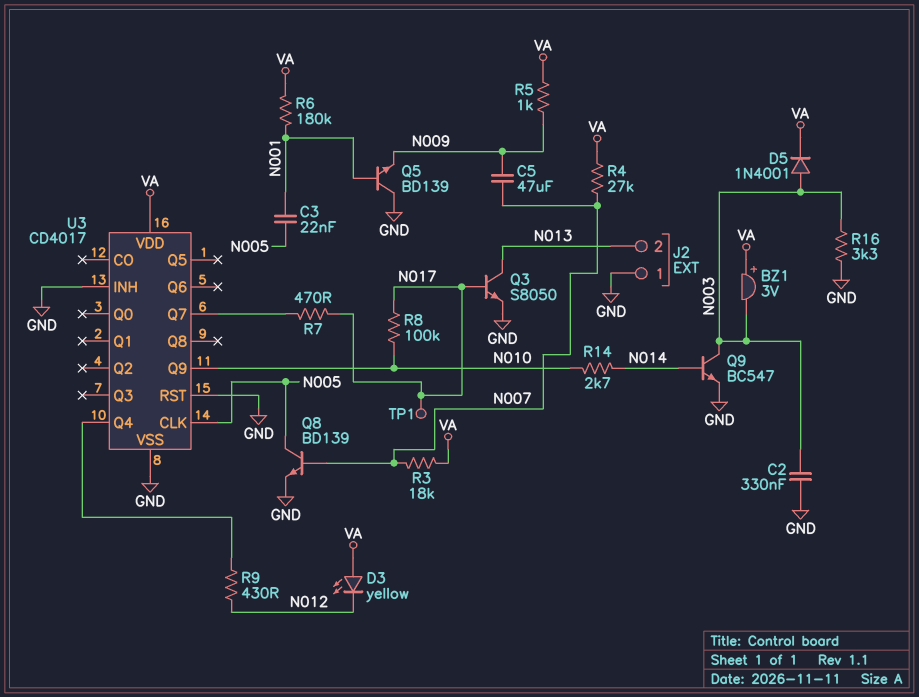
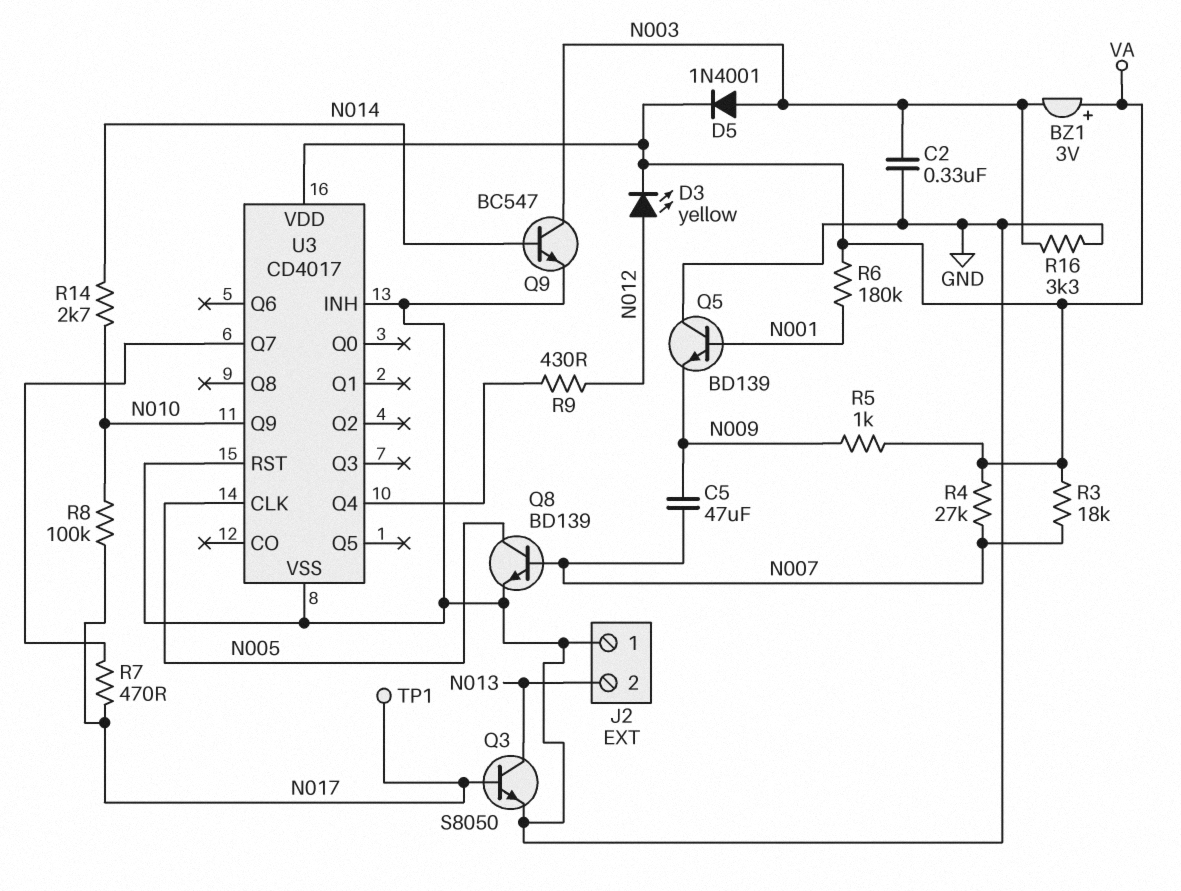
C3: 22nF (N001, N005) -> none
D3: LED yellow (A VA, K N012) -> LED yellow (A N012, K VA)

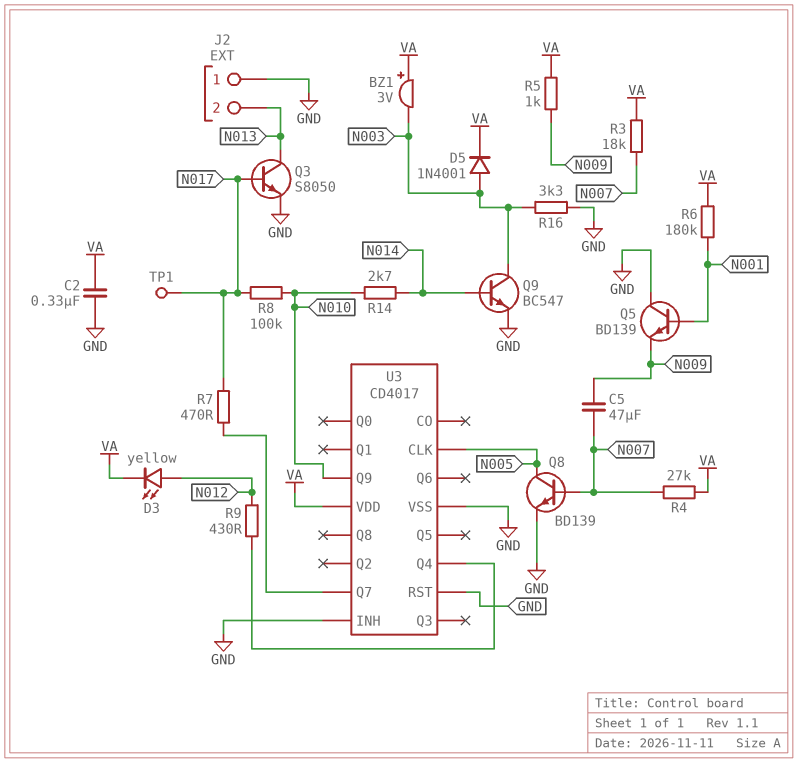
C2: 330nF (GND, N003) -> 330nF (GND, VA)

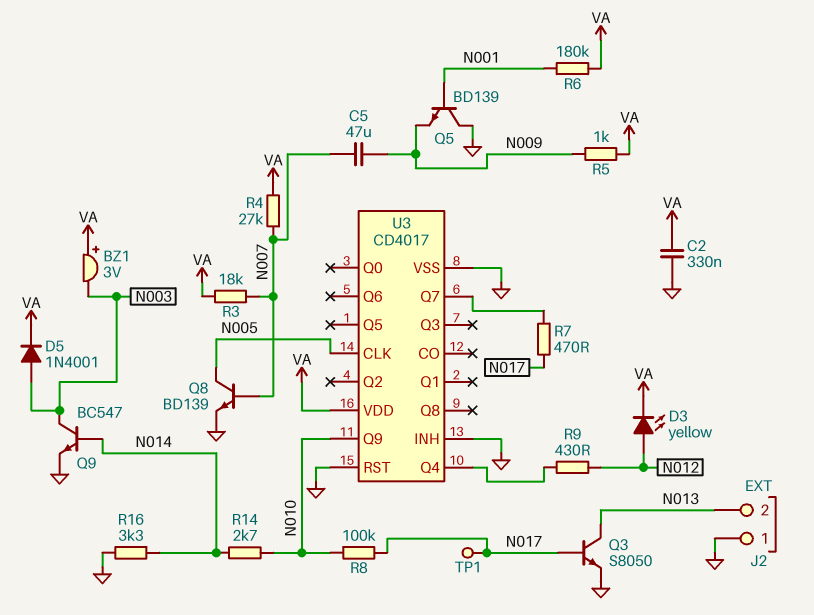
R16: 3.3k (GND, N003) -> 3.3k (GND, N014)

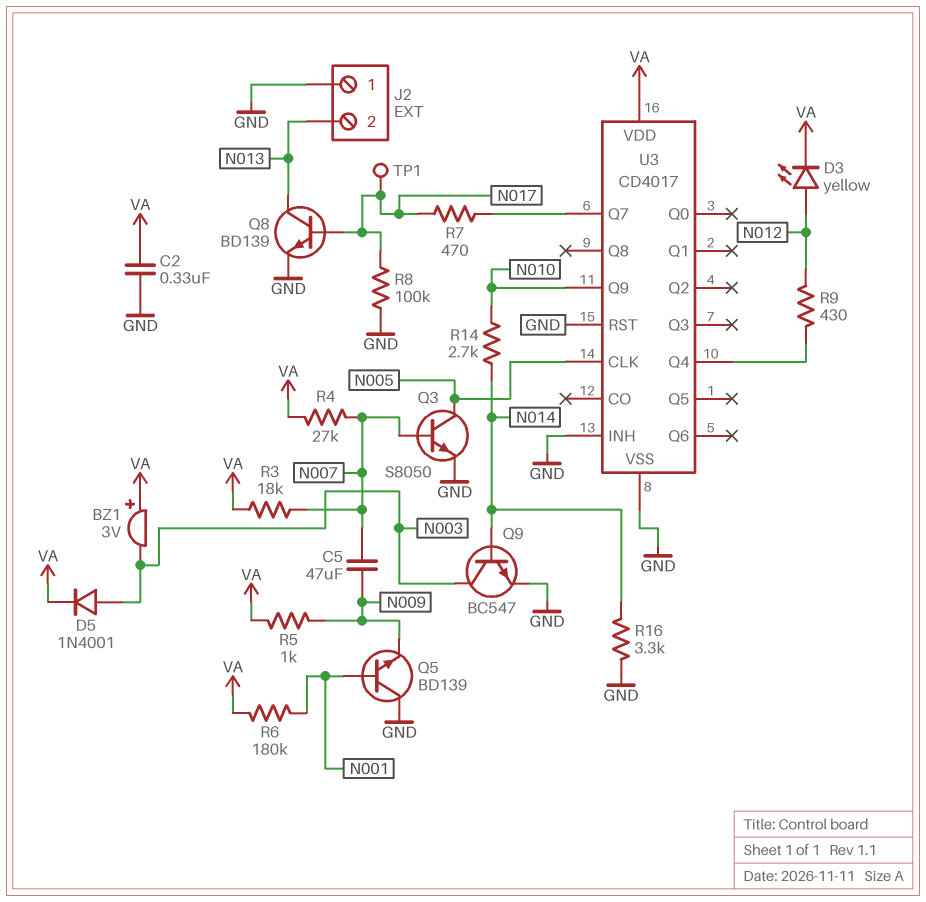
Q3: NPN S8050 (B N017, C N013, E GND) -> NPN S8050 (B N007, C N005, E GND)
Q8: NPN BD139 (B N007, C N005, E GND) -> NPN BD139 (B N017, C N013, E GND)
R8: 100k (N010, N017) -> 100k (GND, N017)

